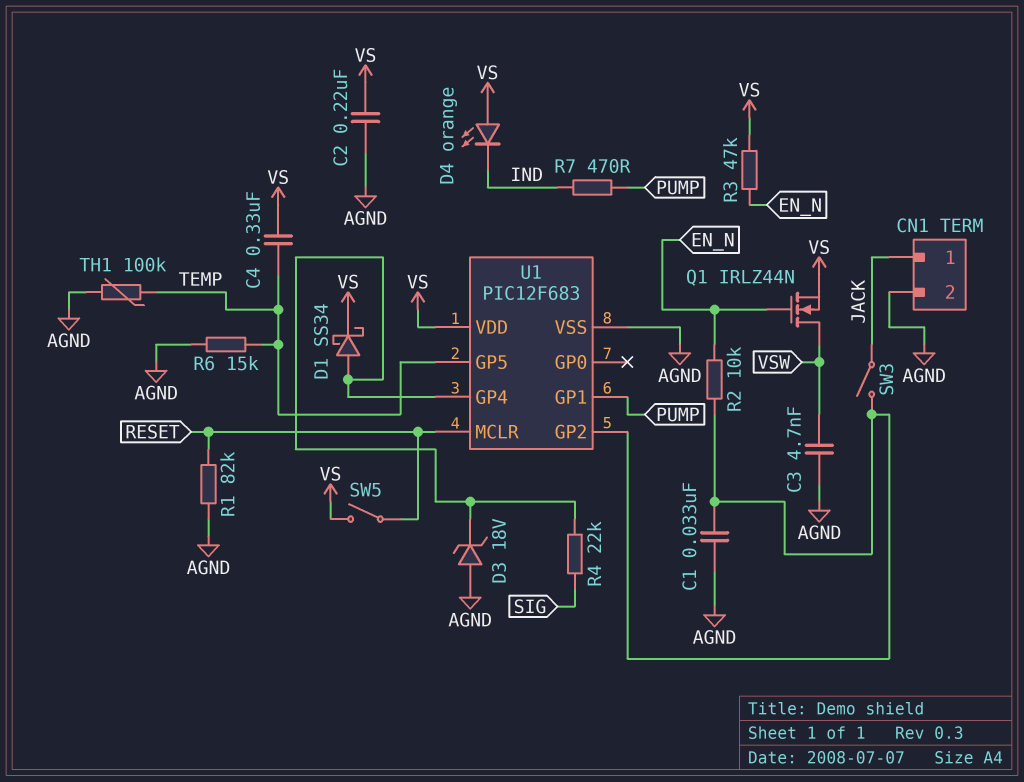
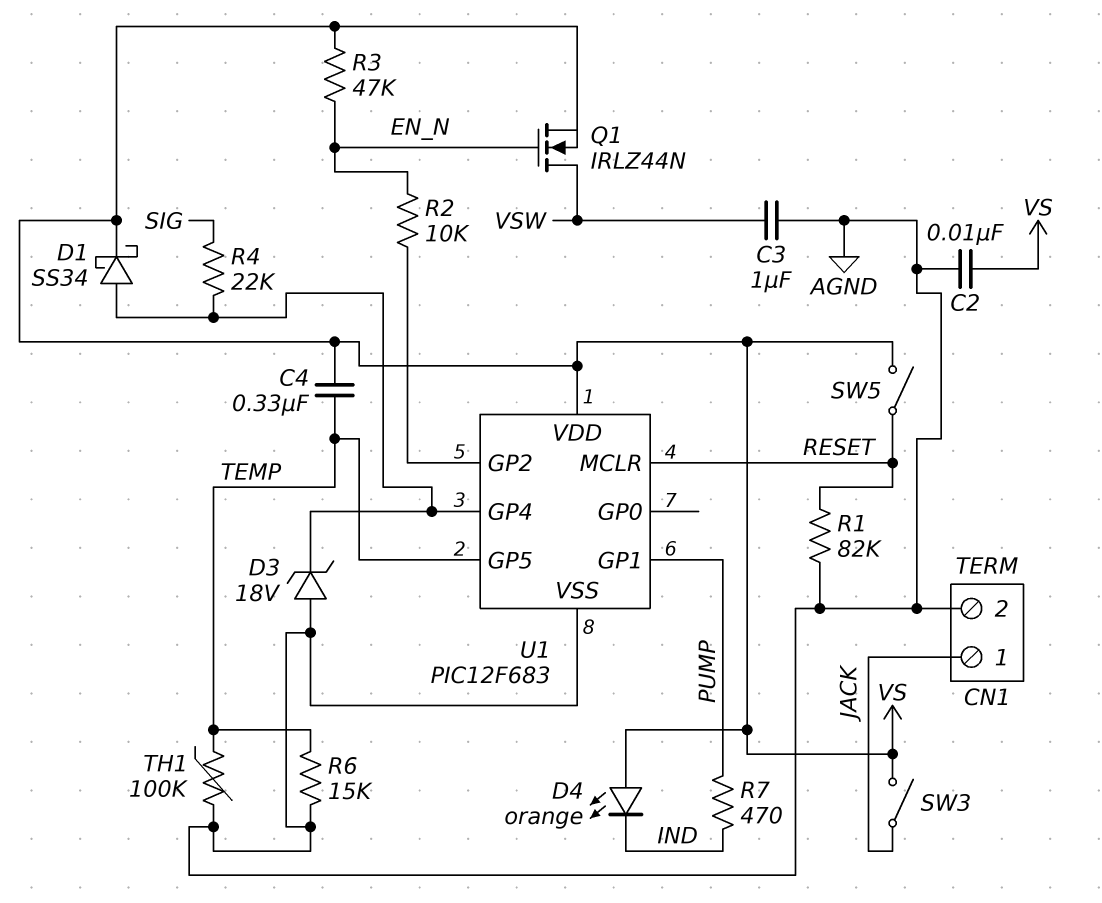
C1: 33nF (AGND, U1/GP2) -> none
C2: 220nF (AGND, VS) -> 10nF (AGND, VS)
C3: 4.7nF (AGND, VSW) -> 1uF (AGND, VSW)
SW3: switch (JACK, U1/GP2) -> switch (JACK, VS)

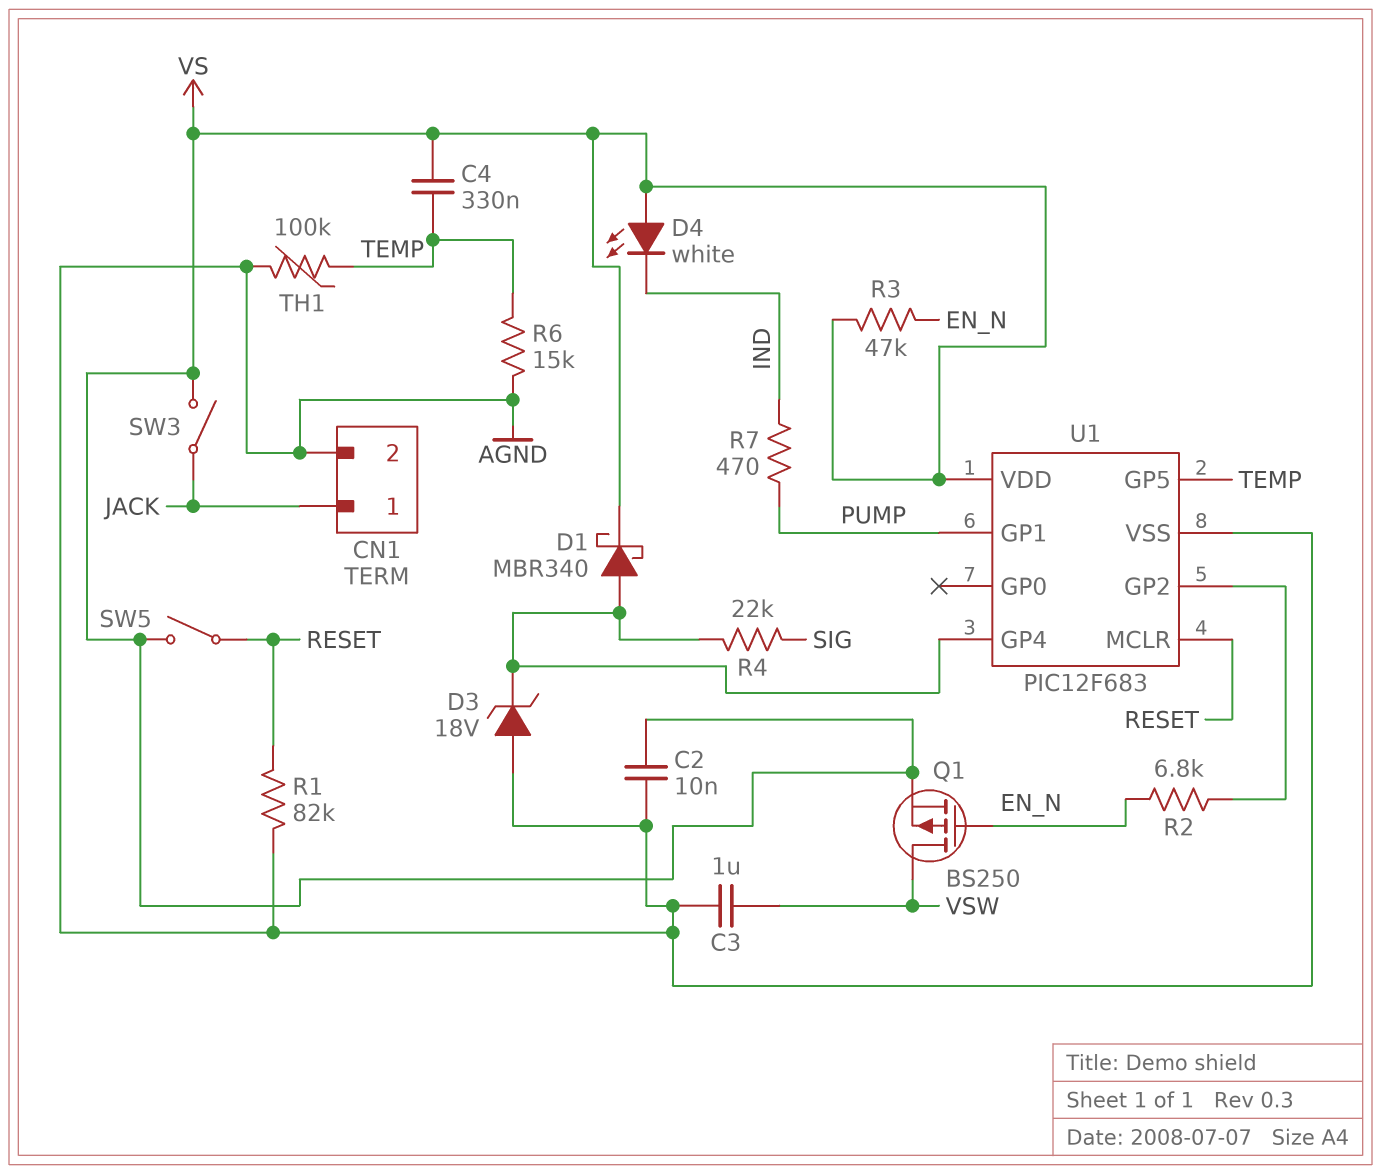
D1: schottky SS34 (A U1/GP4, K VS) -> schottky MBR340 (A U1/GP4, K VS)
D4: LED orange (A VS, K IND) -> LED white (A VS, K IND)
Q1: NMOS IRLZ44N (G EN_N, D VSW, S VS) -> PMOS BS250 (G EN_N, D VSW, S VS)
R2: 10k (EN_N, U1/GP2) -> 6.8k (EN_N, U1/GP2)

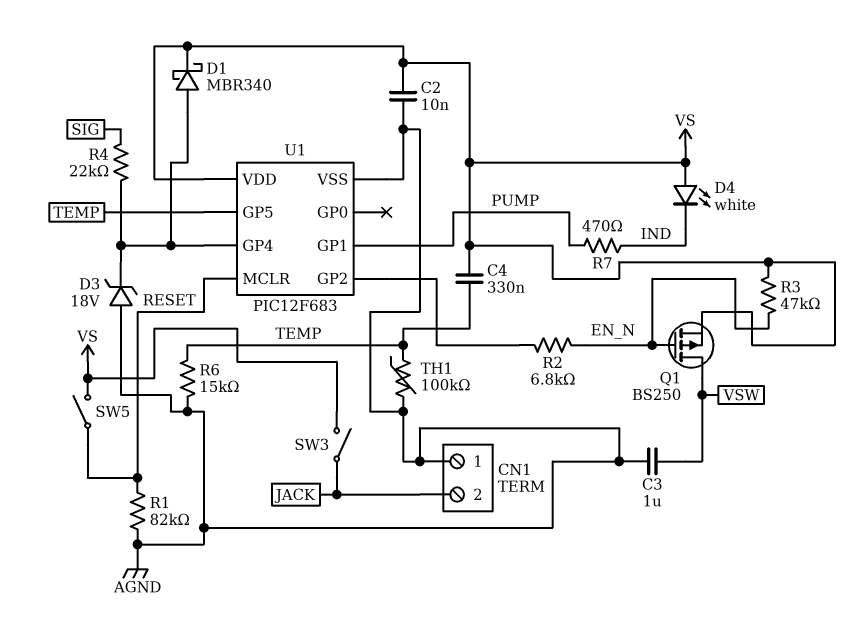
CN1 pin 1: JACK -> AGND
CN1 pin 2: AGND -> JACK

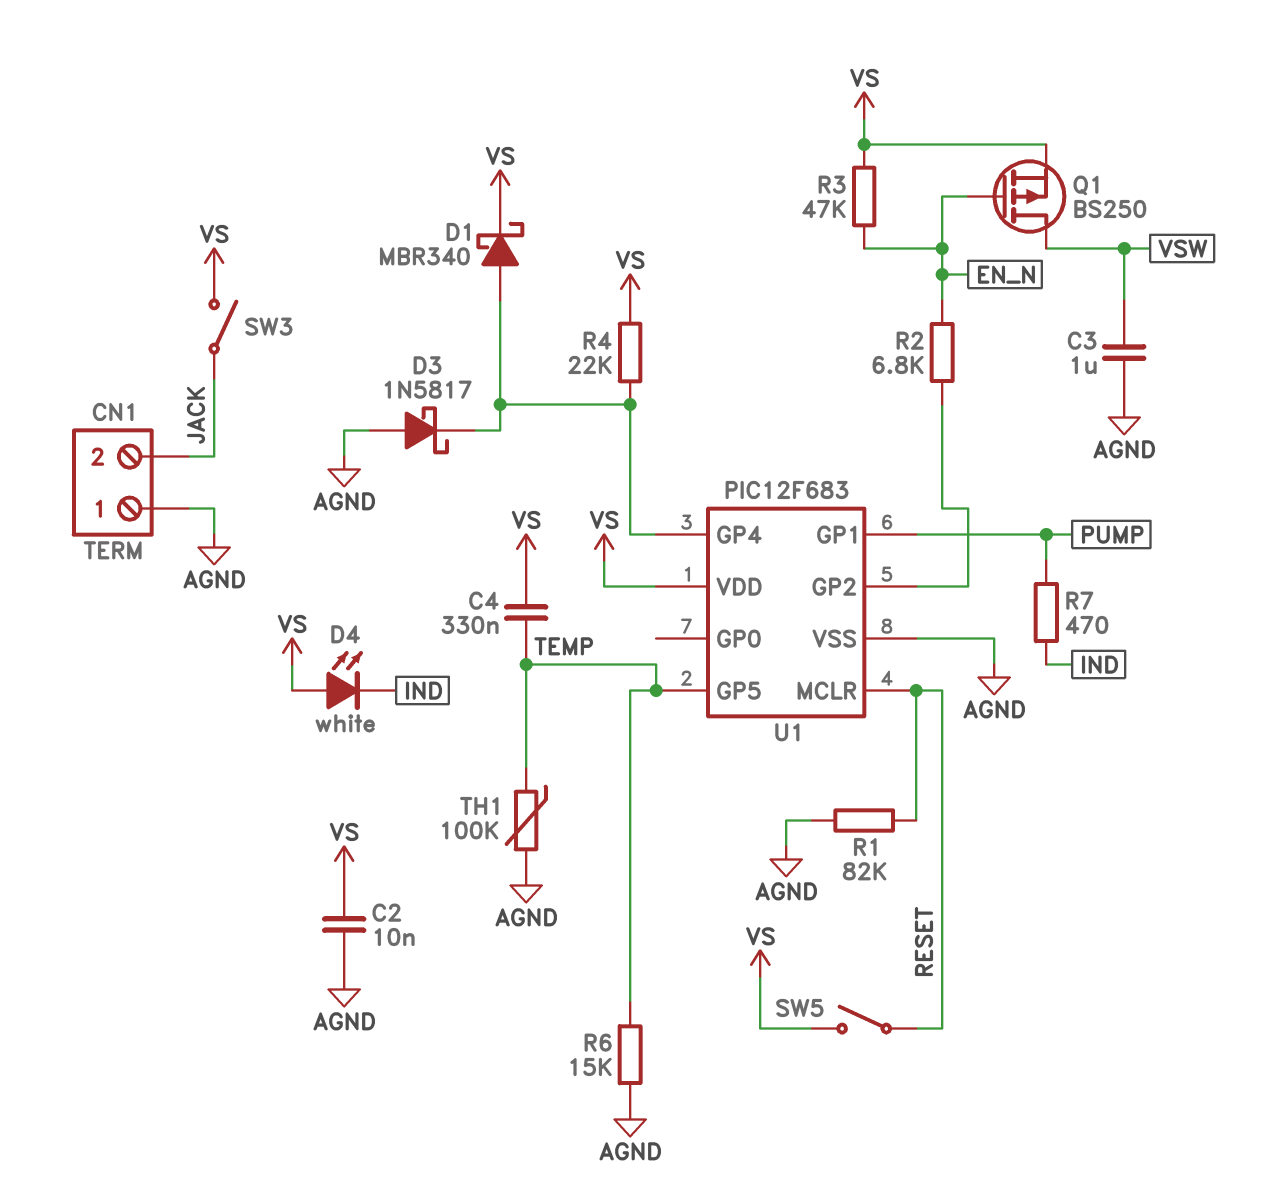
D3: zener 18V (A AGND, K U1/GP4) -> schottky 1N5817 (A AGND, K U1/GP4)
R4: 22k (SIG, U1/GP4) -> 22k (U1/GP4, VS)

